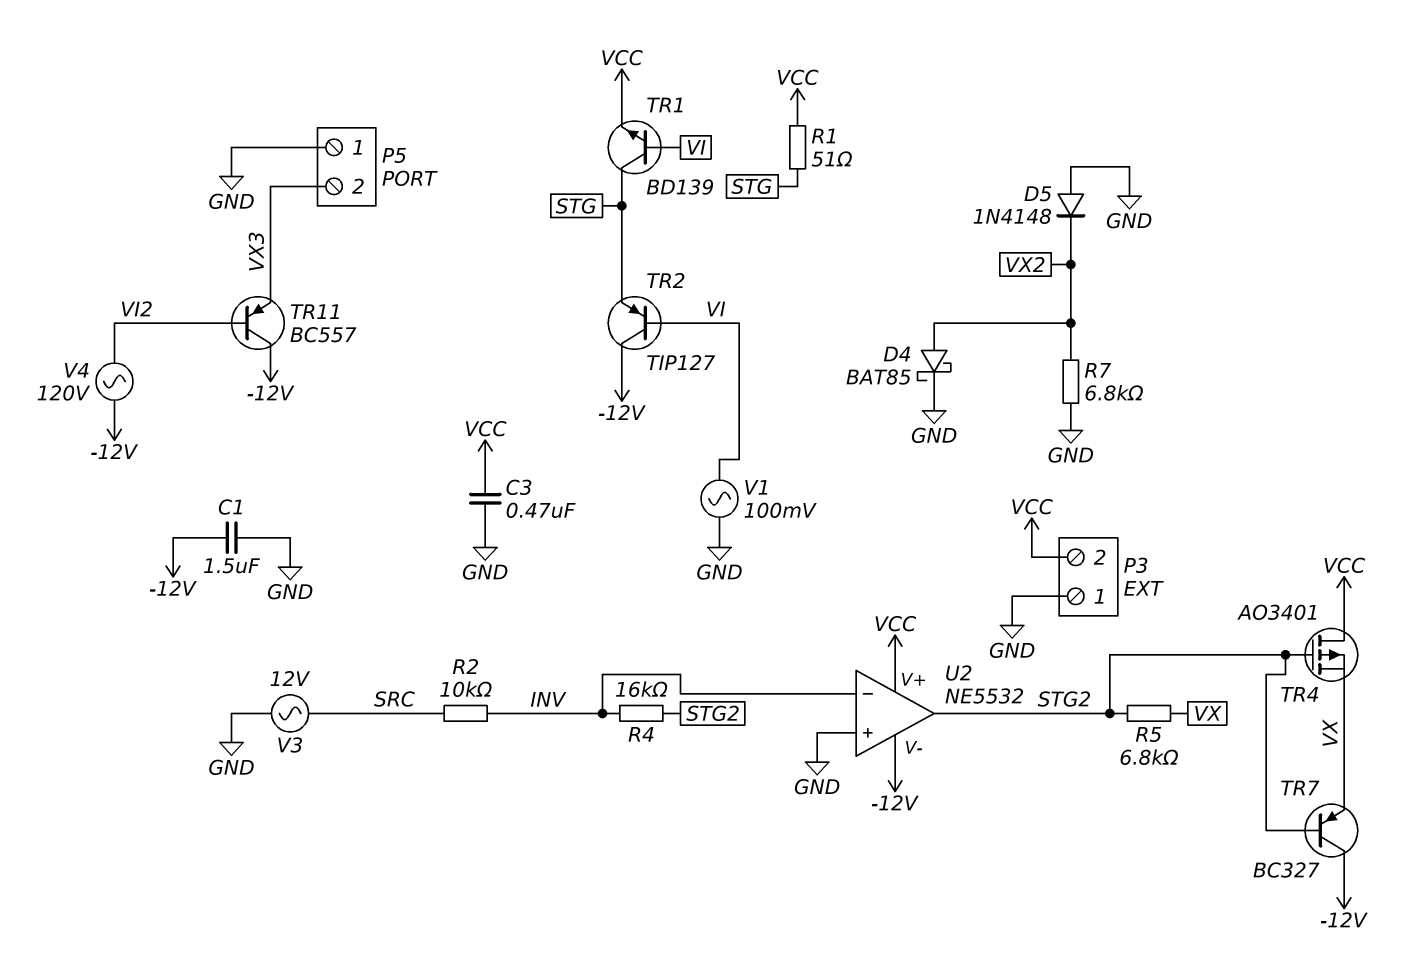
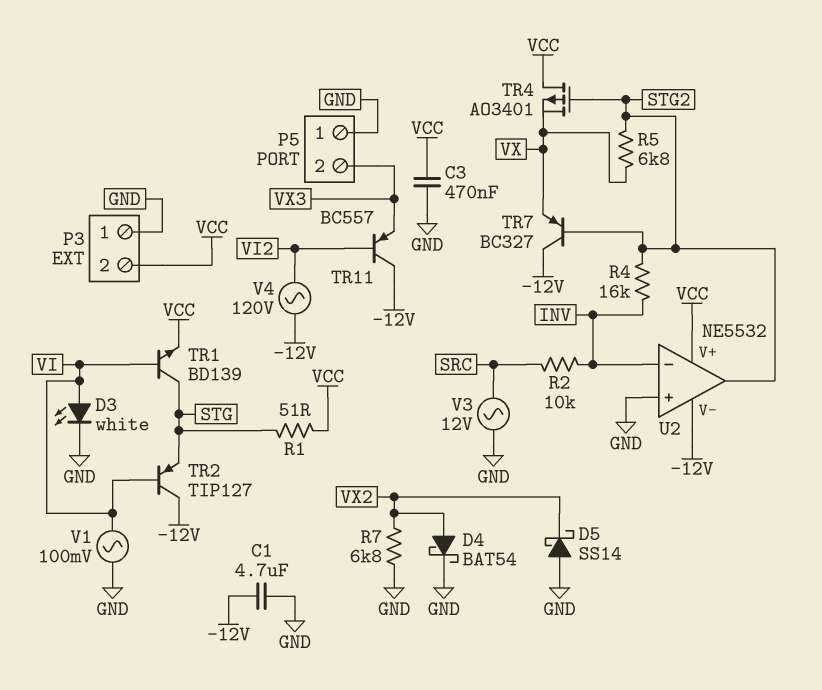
C1: 1.5uF (-12V, GND) -> 4.7uF (-12V, GND)
D3: none -> LED white (A VI, K GND)
D4: schottky BAT85 (A VX2, K GND) -> schottky BAT54 (A VX2, K GND)
D5: diode 1N4148 (A GND, K VX2) -> schottky SS14 (A GND, K VX2)

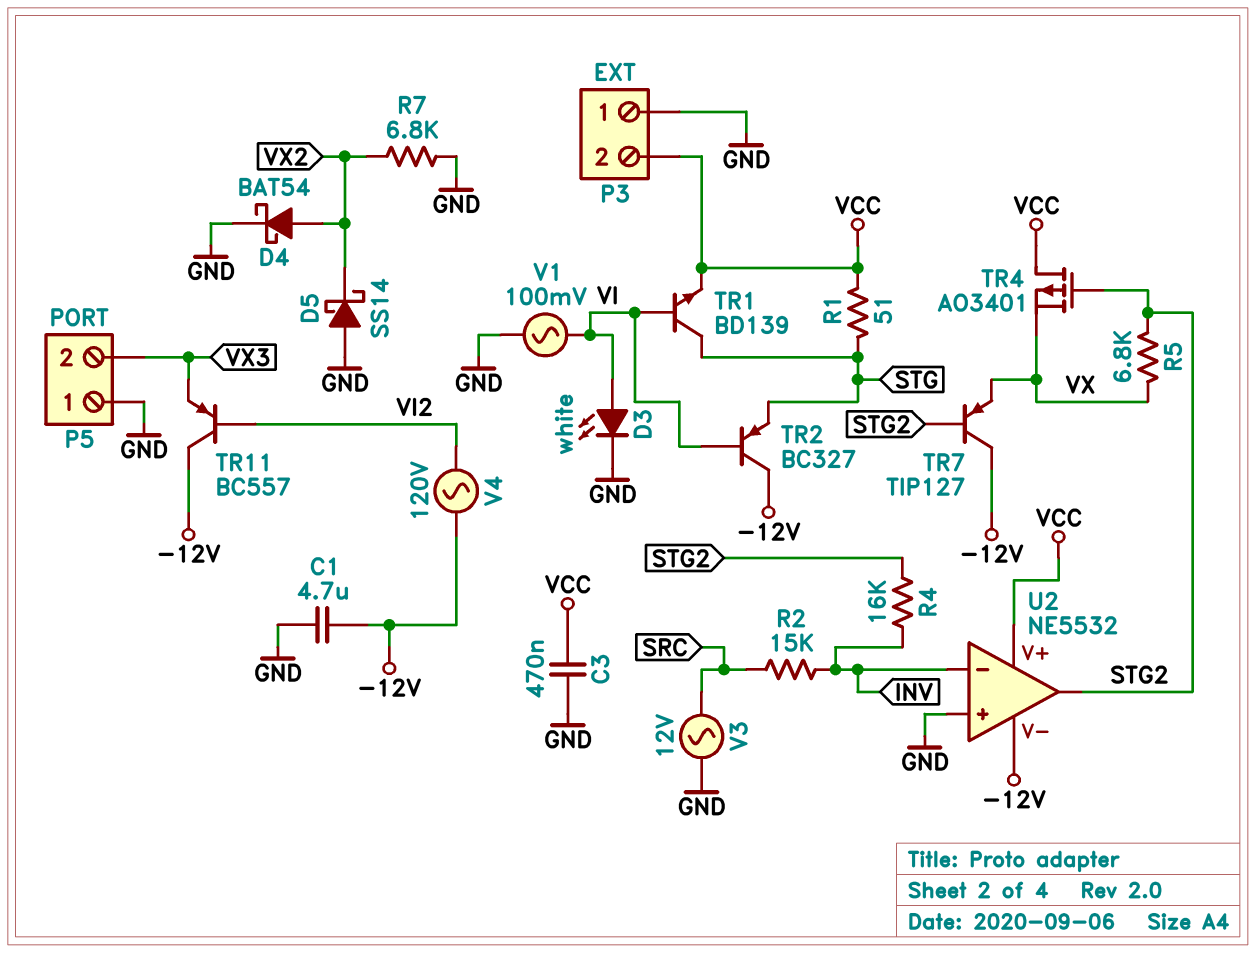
R2: 10k (INV, SRC) -> 15k (INV, SRC)
TR2: PNP TIP127 (B VI, C -12V, E STG) -> PNP BC327 (B VI, C -12V, E STG)
TR7: PNP BC327 (B STG2, C -12V, E VX) -> PNP TIP127 (B STG2, C -12V, E VX)

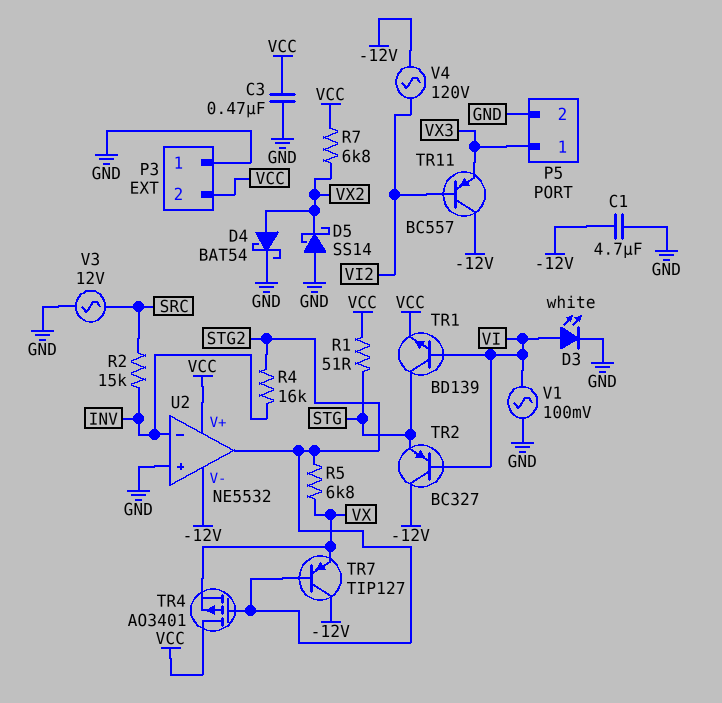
P5 pin 1: GND -> VX3
P5 pin 2: VX3 -> GND
R7: 6.8k (GND, VX2) -> 6.8k (VCC, VX2)

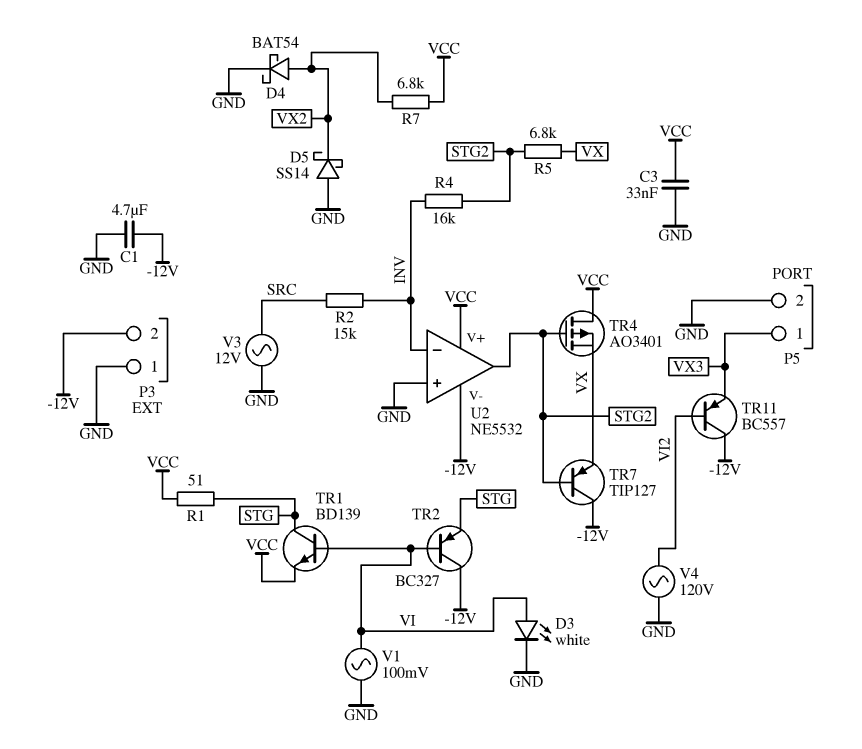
C3: 470nF (GND, VCC) -> 33nF (GND, VCC)
P3 pin 2: VCC -> -12V
V4: AC 120V (-12V, VI2) -> AC 120V (GND, VI2)

